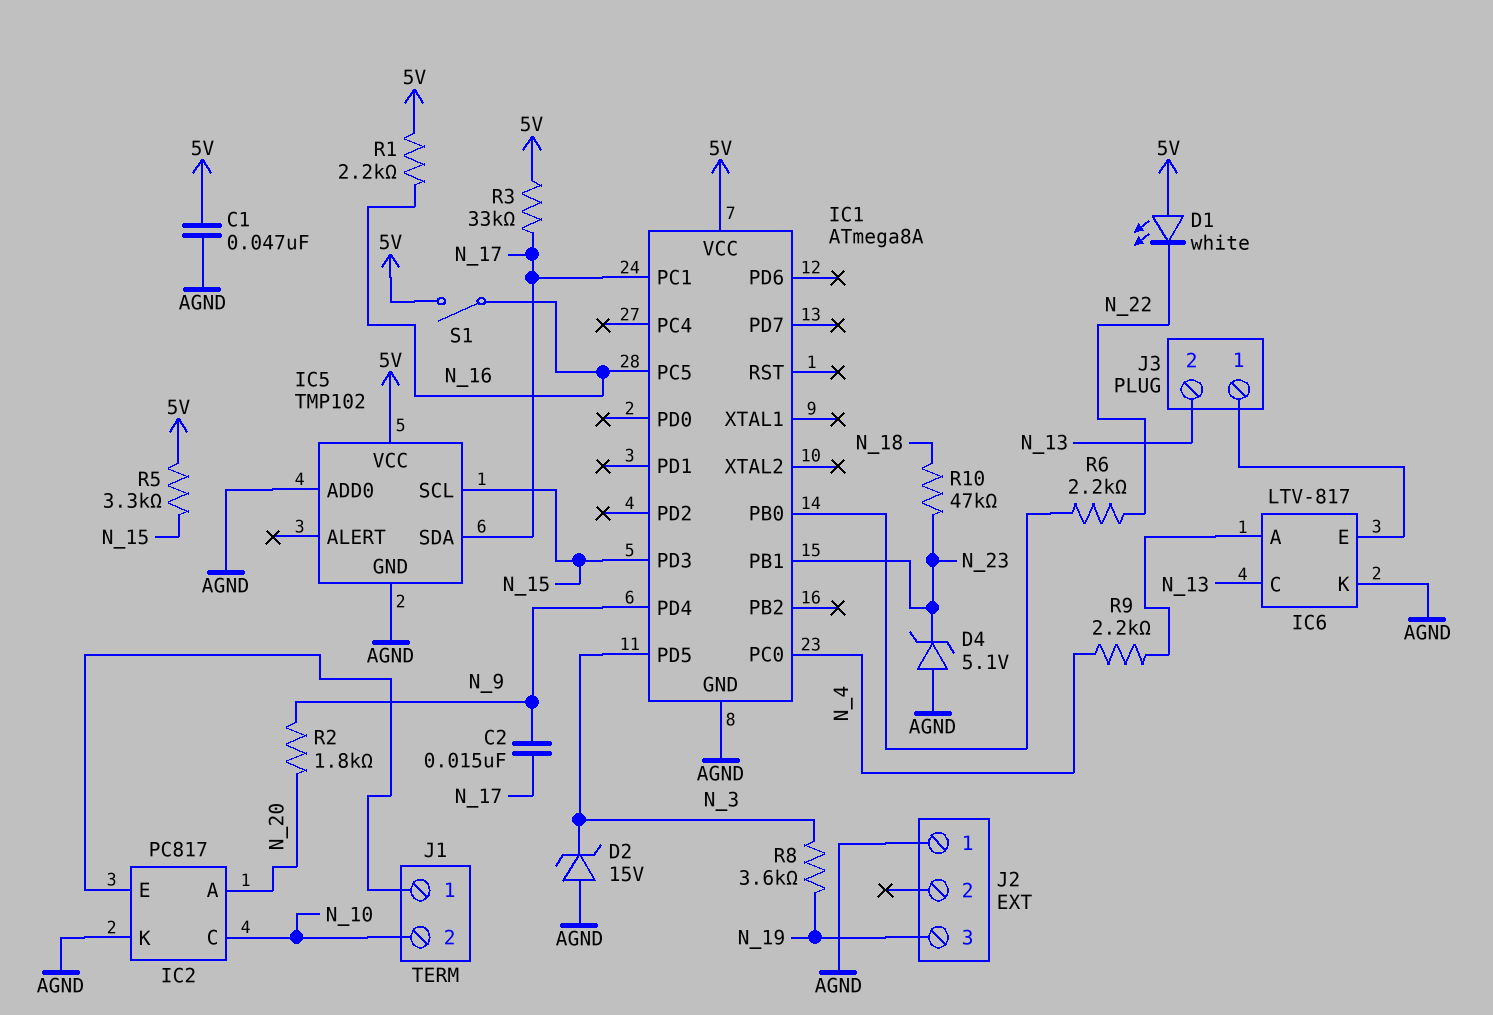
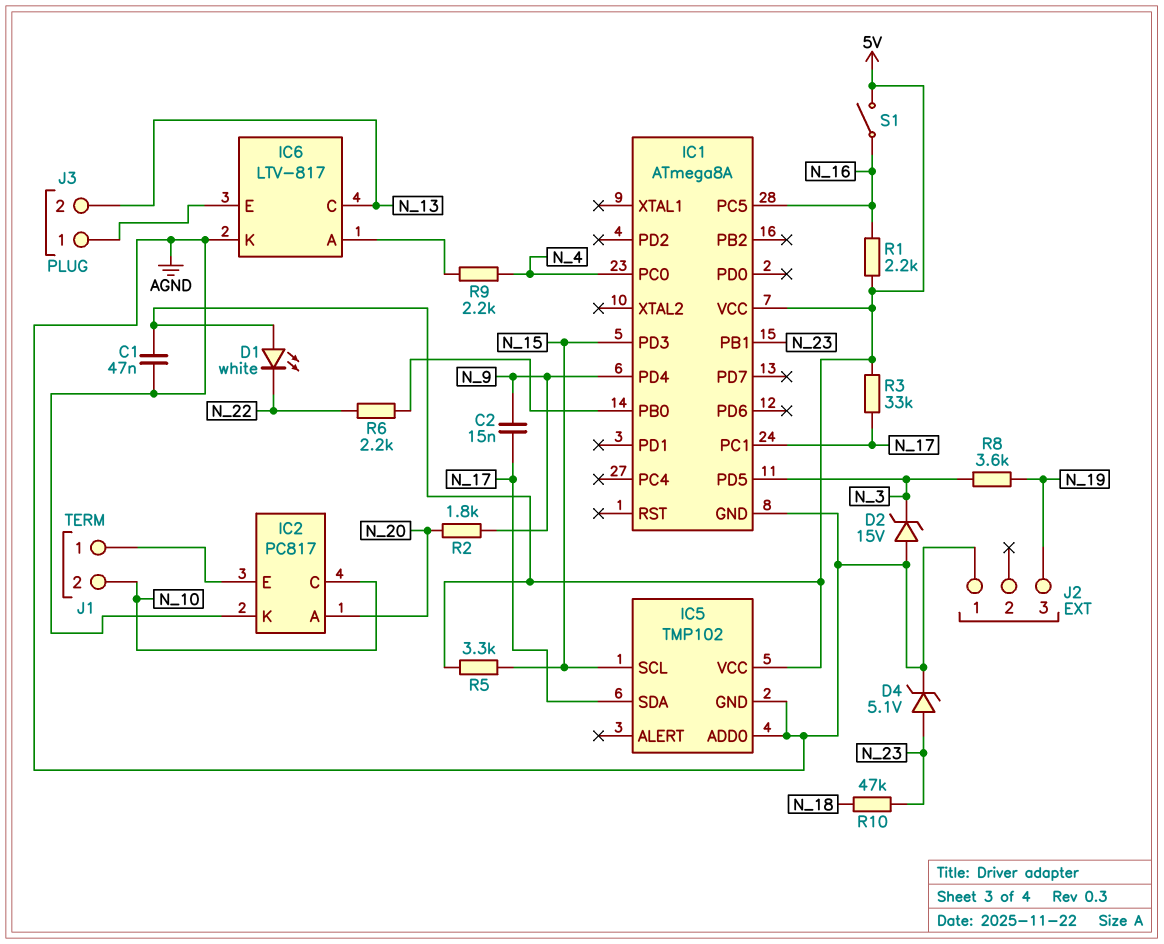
D4: zener 5.1V (A AGND, K N_23) -> zener 5.1V (A N_23, K AGND)

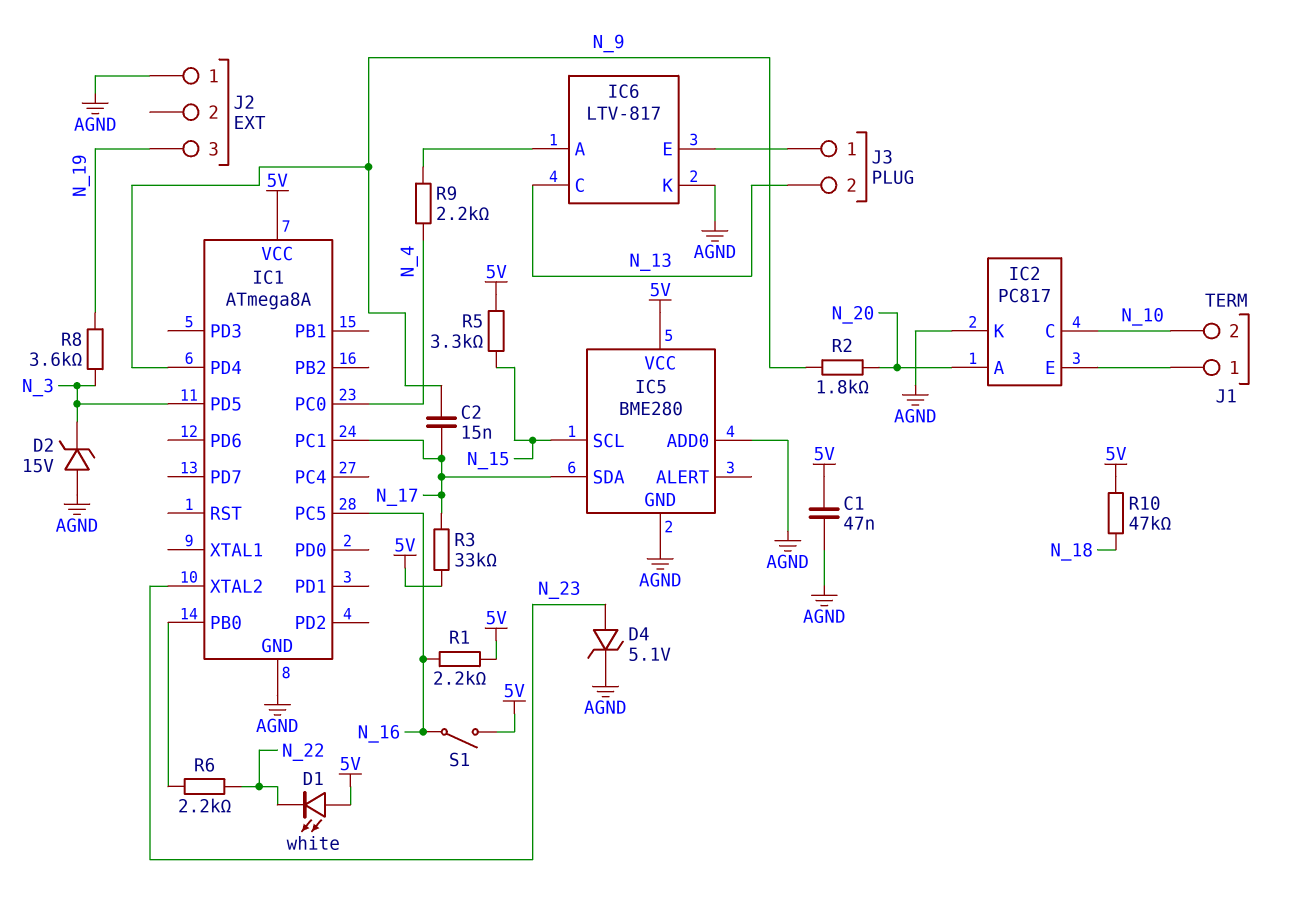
IC1 pin PB1: N_23 -> none
IC1 pin PD3: N_15 -> none
IC1 pin XTAL2: none -> N_23
IC5: TMP102 -> BME280
R10: 47k (N_18, N_23) -> 47k (5V, N_18)

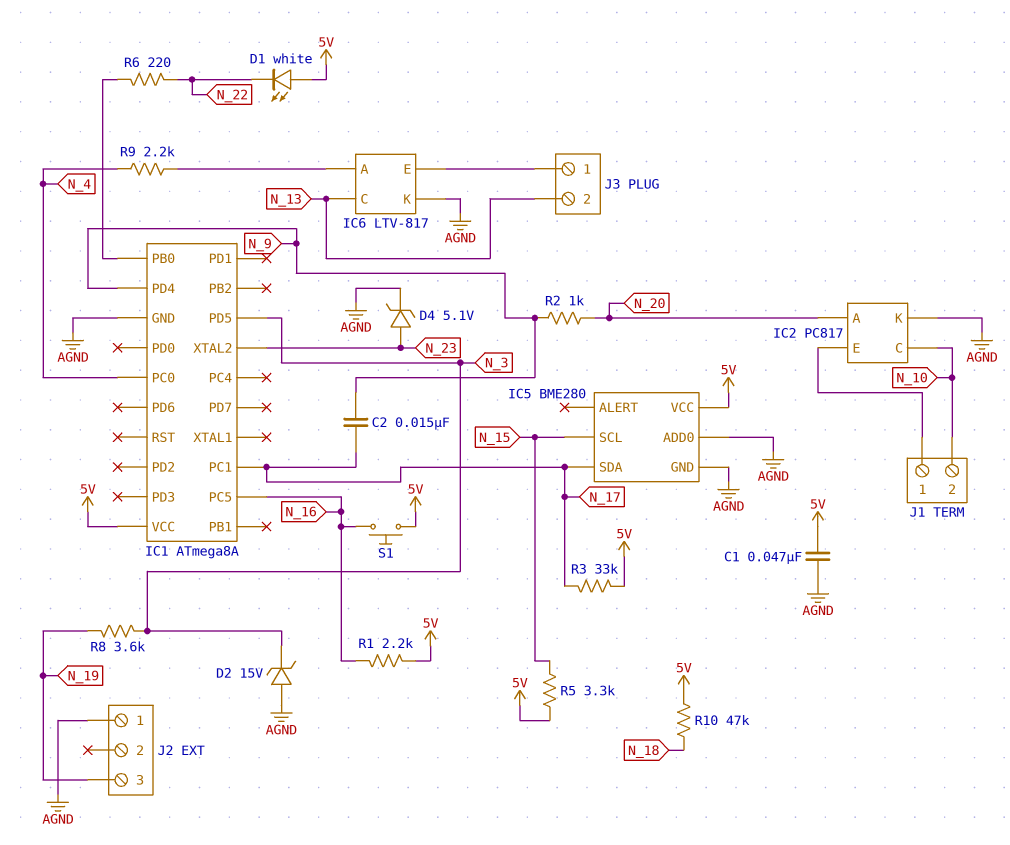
R2: 1.8k (N_9, N_20) -> 1k (N_9, N_20)
R6: 2.2k (IC1/PB0, N_22) -> 220 (IC1/PB0, N_22)
S1: switch (5V, N_16) -> button (5V, N_16)

